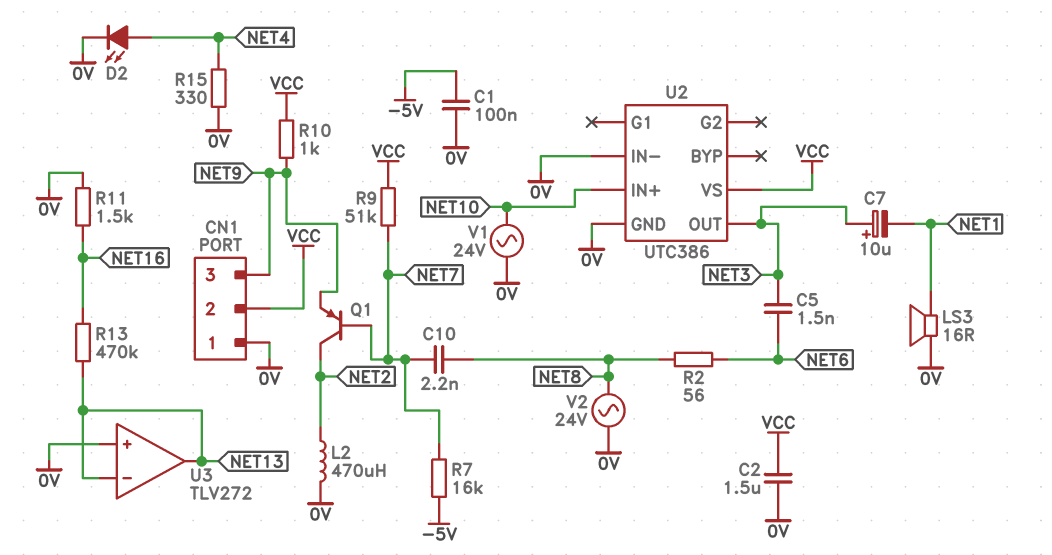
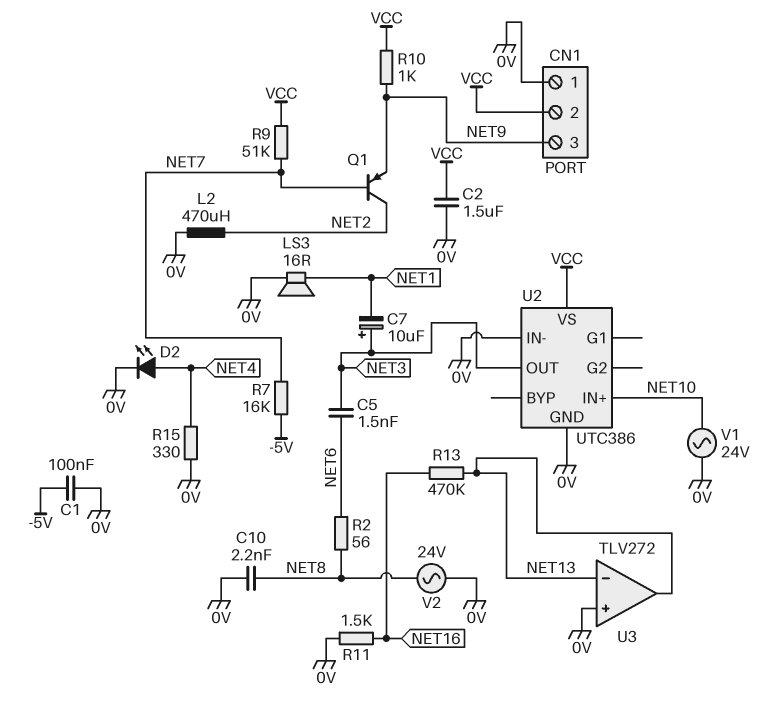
C10: 2.2nF (NET7, NET8) -> 2.2nF (0V, NET8)

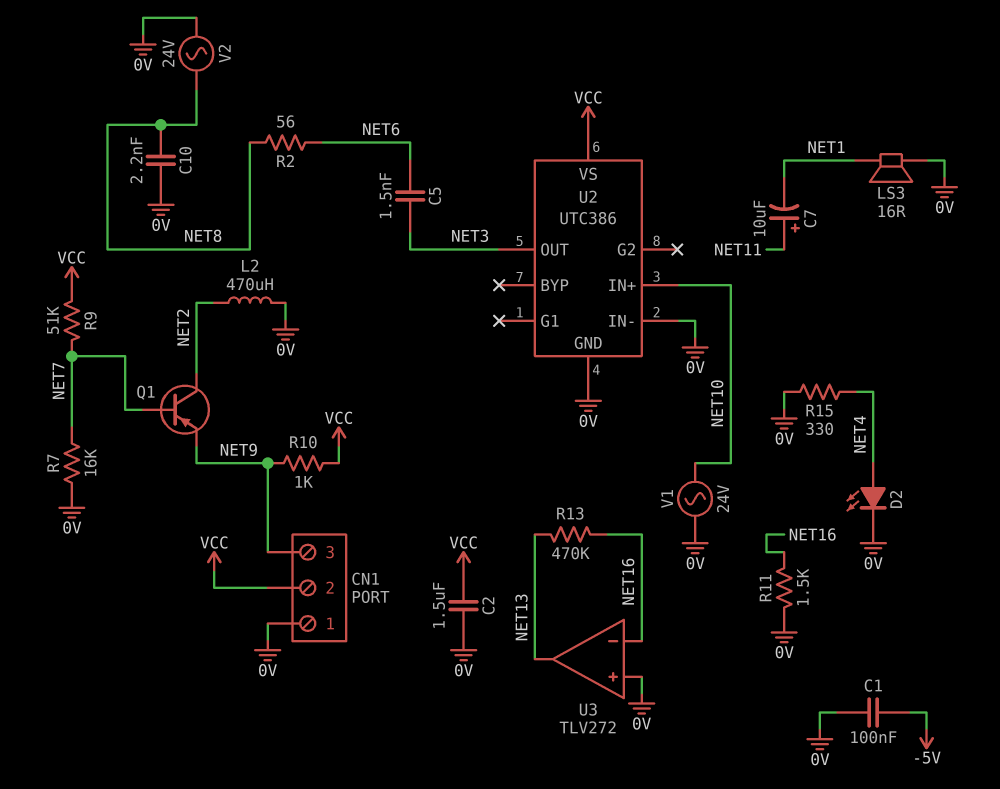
C7: 10uF (plus NET3, minus NET1) -> 10uF (plus NET11, minus NET1)
R7: 16k (-5V, NET7) -> 16k (0V, NET7)
U3 pin in-: NET13 -> NET16

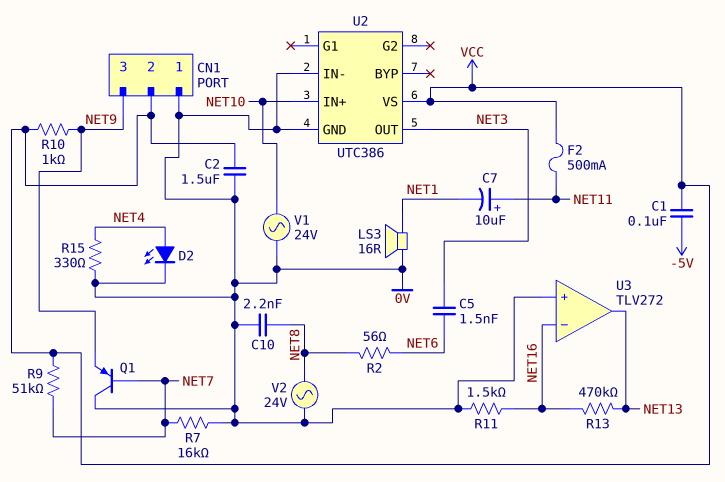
C1: 100nF (-5V, 0V) -> 100nF (-5V, VCC)
F2: none -> 500mA (NET11, VCC)
L2: 470uH (0V, NET2) -> none
Q1: PNP (B NET7, C NET2, E NET9) -> PNP (B NET7, C 0V, E NET9)

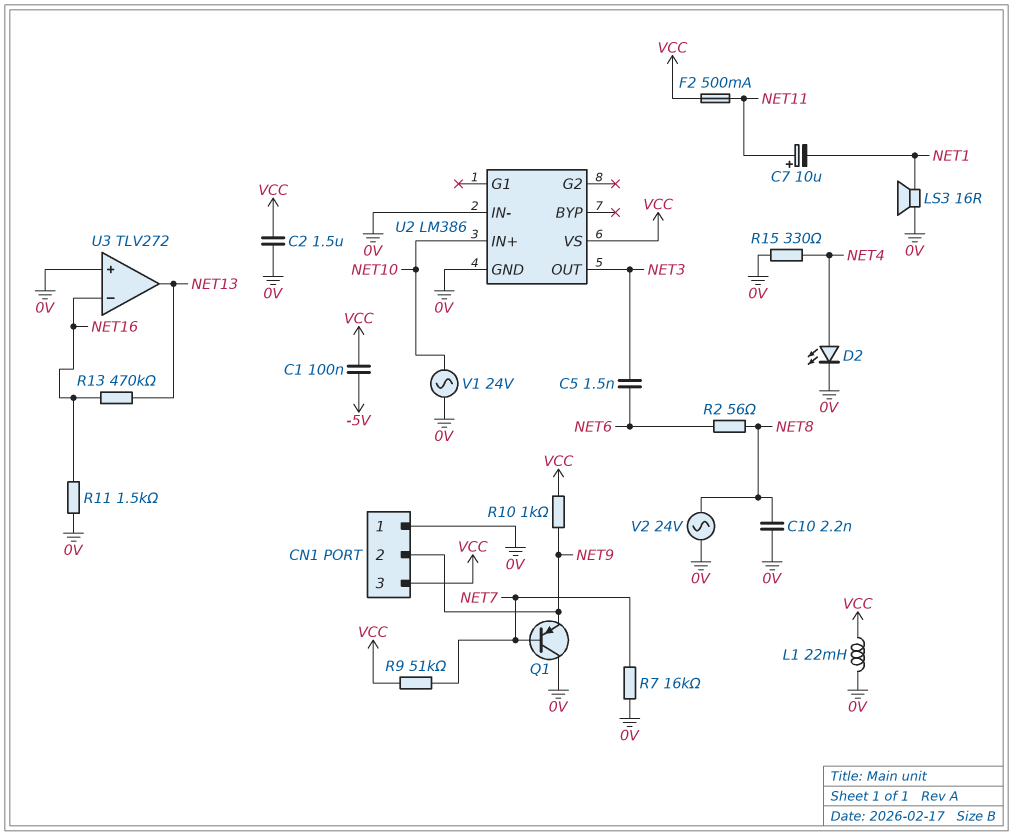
CN1 pin 2: VCC -> NET9
CN1 pin 3: NET9 -> VCC
L1: none -> 22mH (0V, VCC)
U2: UTC386 -> LM386

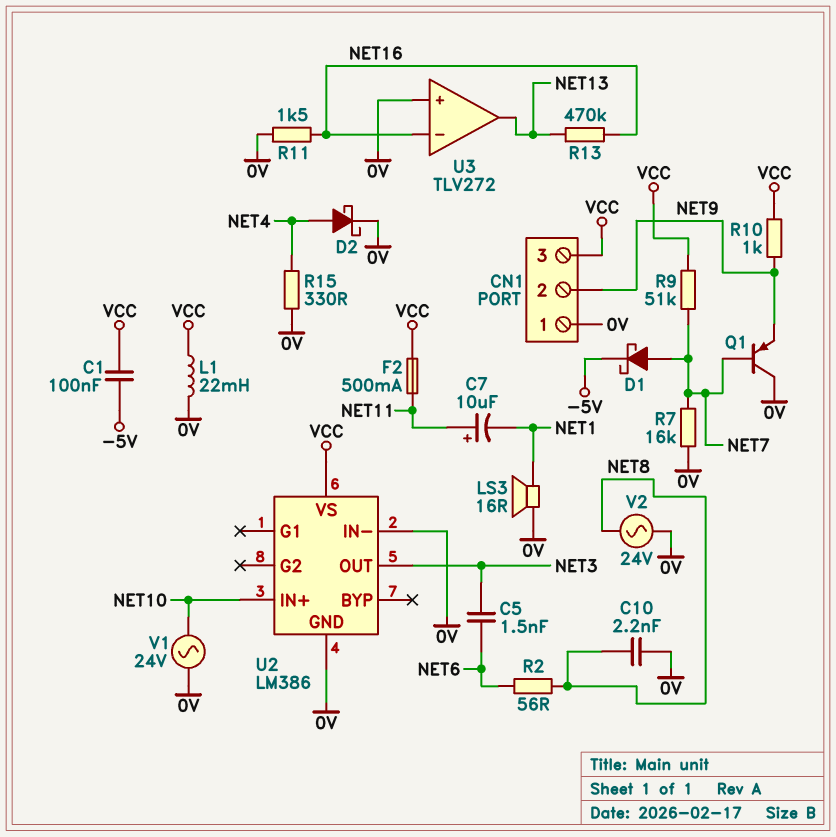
C2: 1.5uF (0V, VCC) -> none
D1: none -> schottky (A NET7, K -5V)
D2: LED (A NET4, K 0V) -> schottky (A NET4, K 0V)

